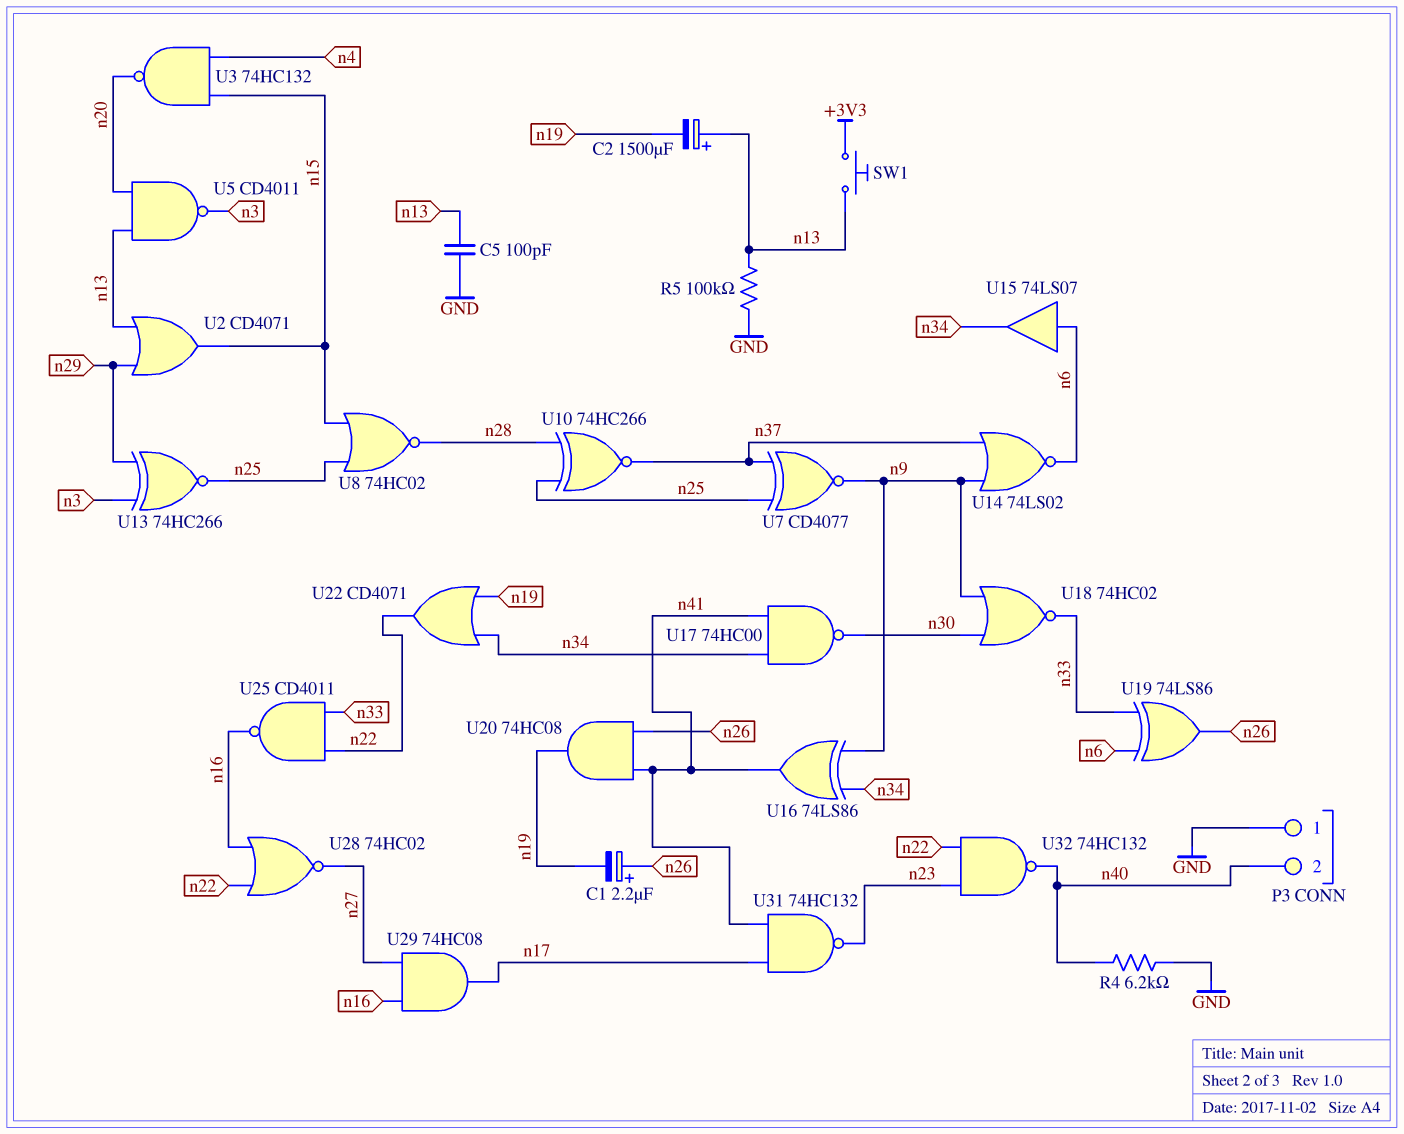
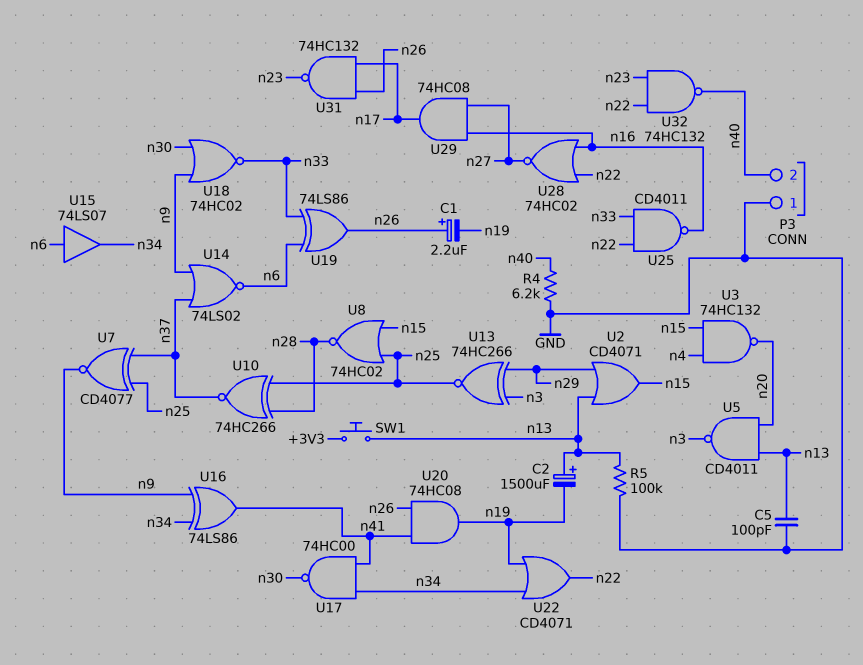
U31: NAND 74HC132 (in n17, in n41, out n23) -> NAND 74HC132 (in n17, in n26, out n23)

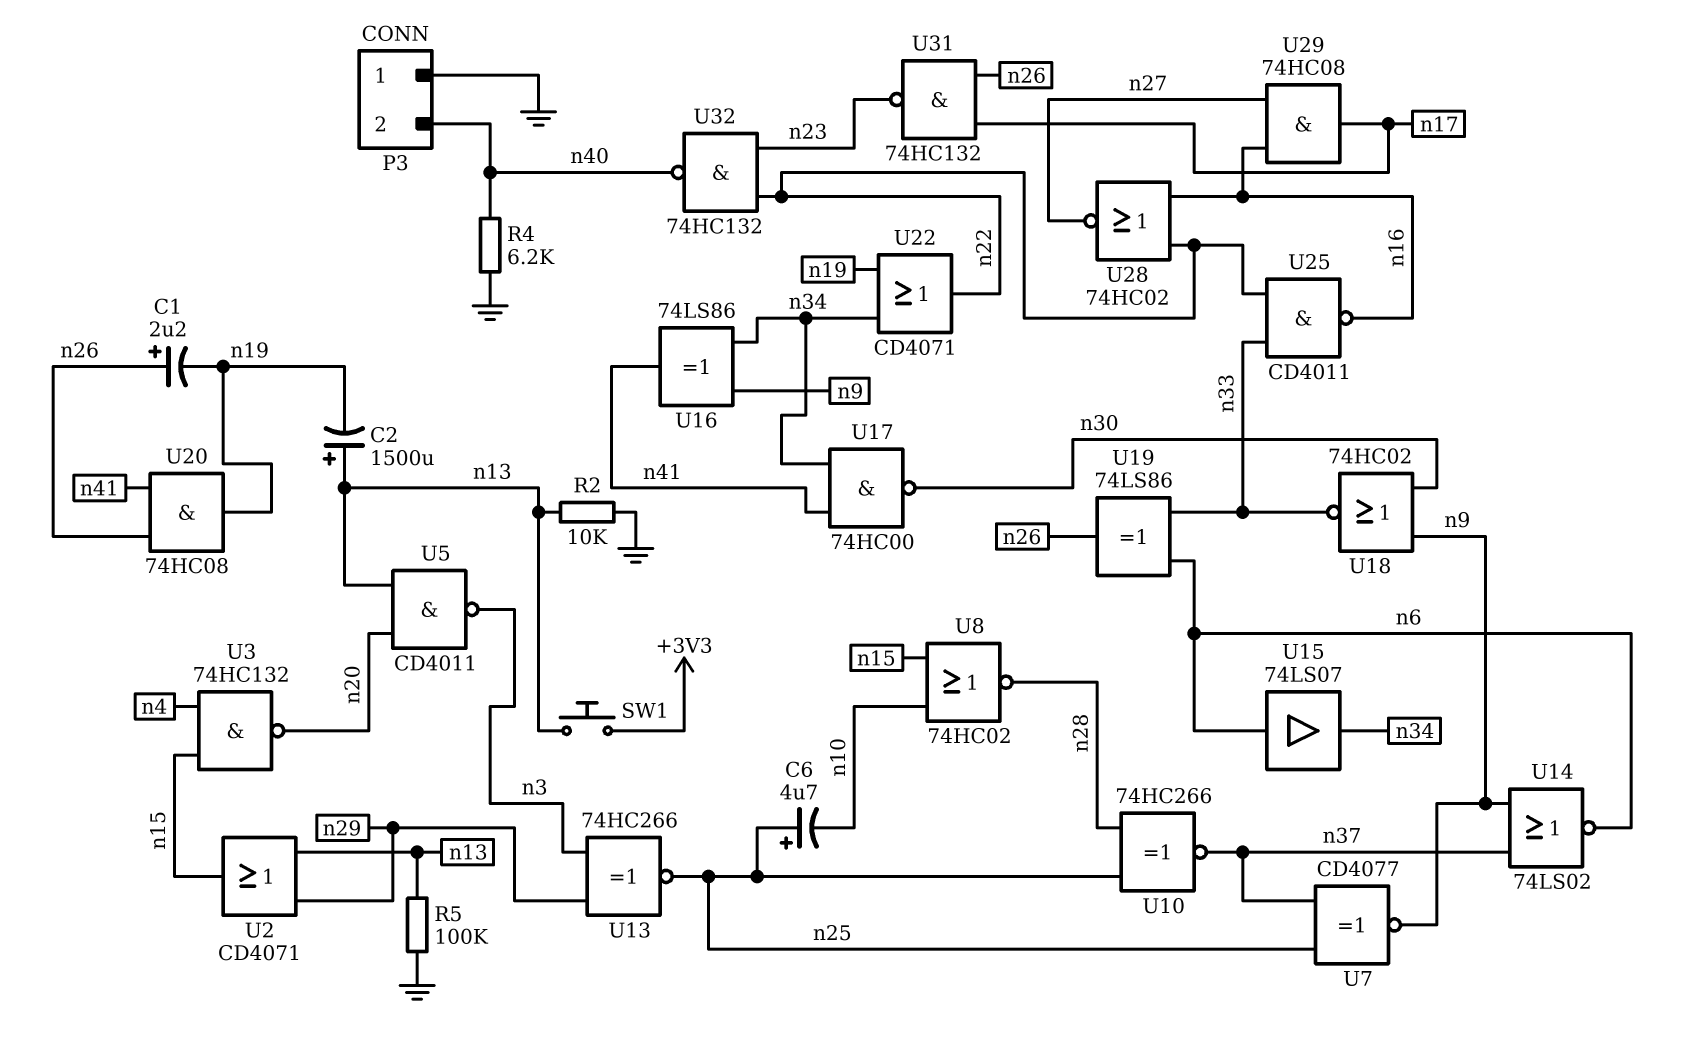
C5: 100pF (GND, n13) -> none
C6: none -> 4.7uF (plus n25, minus n10)
R2: none -> 10k (GND, n13)
U8: NOR 74HC02 (in n15, in n25, out n28) -> NOR 74HC02 (in n10, in n15, out n28)

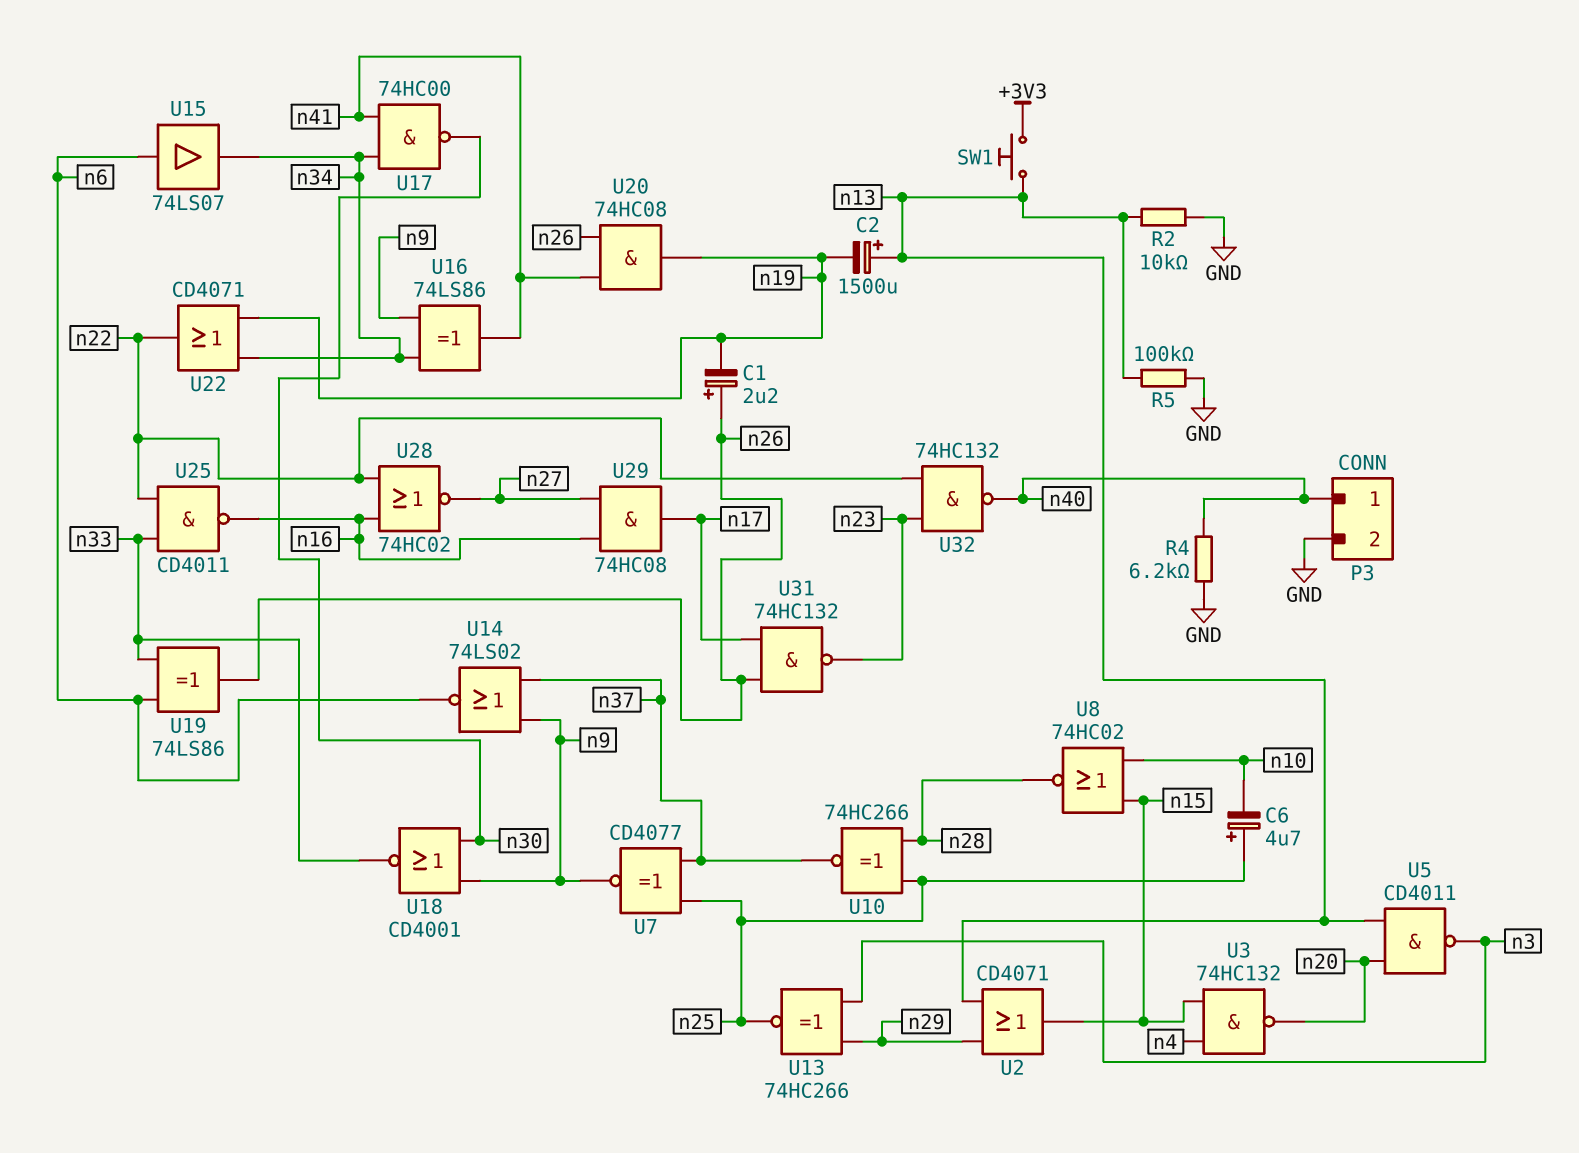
P3 pin 1: GND -> n40
P3 pin 2: n40 -> GND
U18: NOR 74HC02 (in n9, in n30, out n33) -> NOR CD4001 (in n9, in n30, out n33)

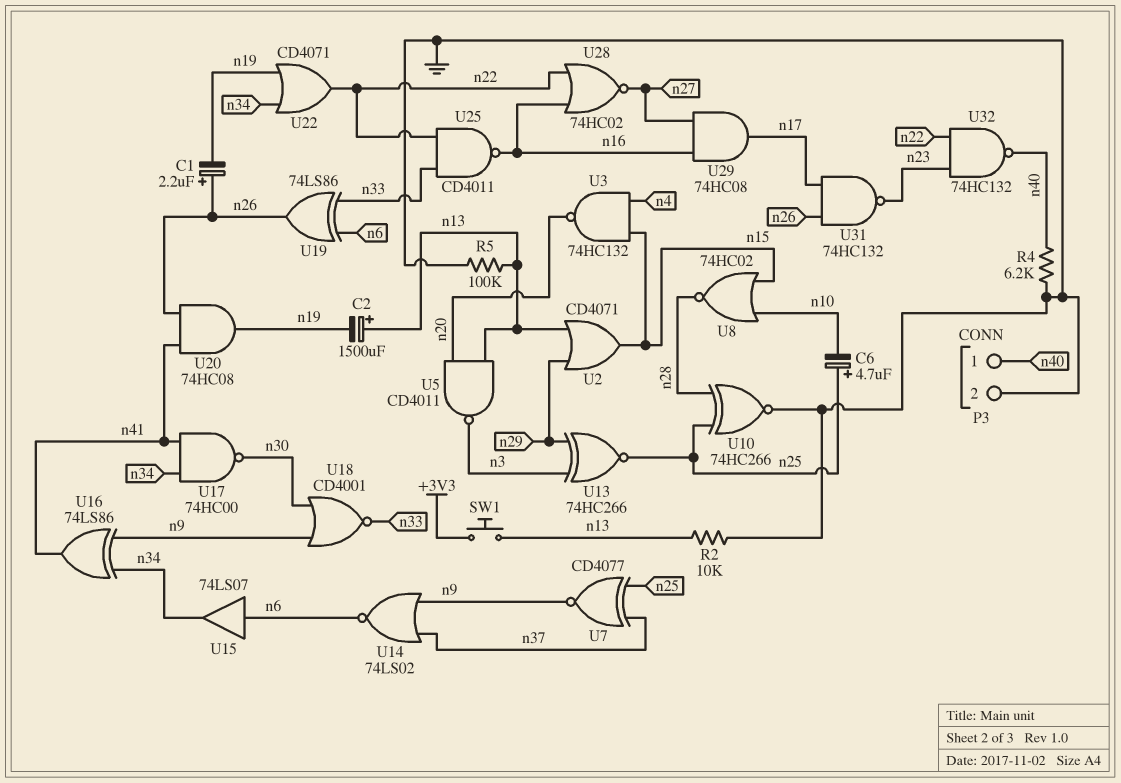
U10: XNOR 74HC266 (in n25, in n28, out n37) -> XNOR 74HC266 (in n25, in n28, out GND)

